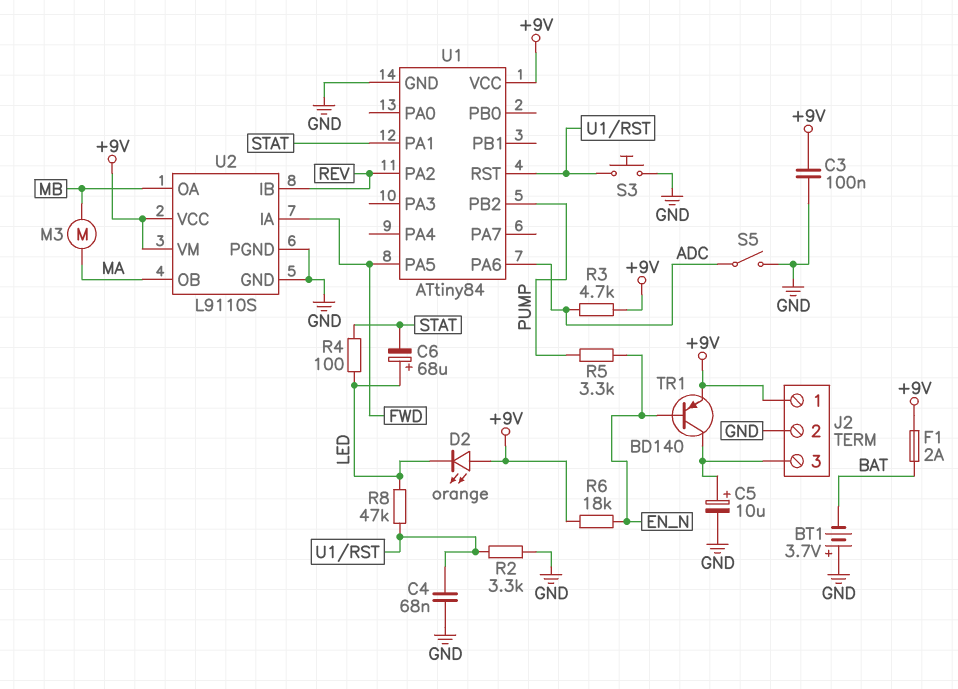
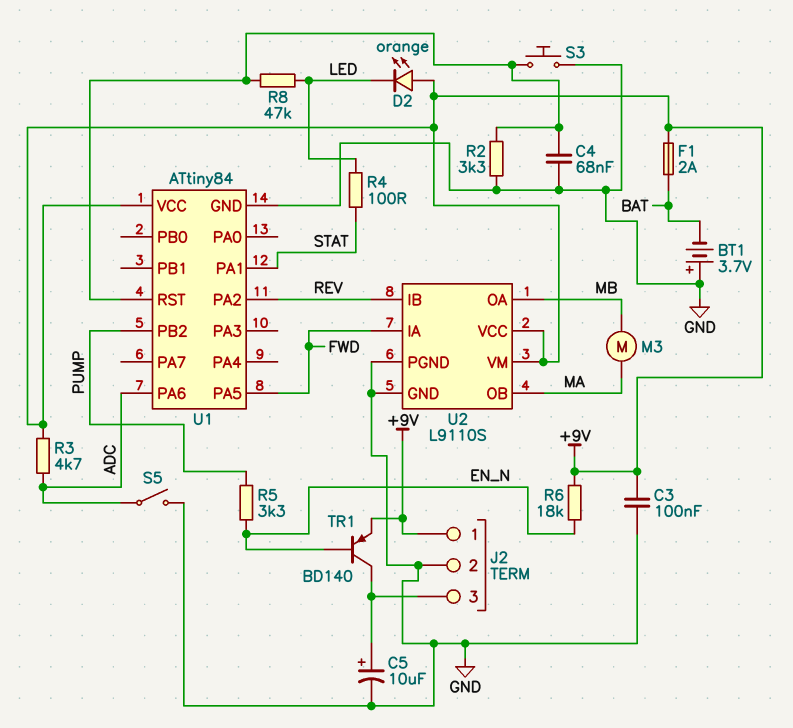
C6: 68uF (plus LED, minus STAT) -> none

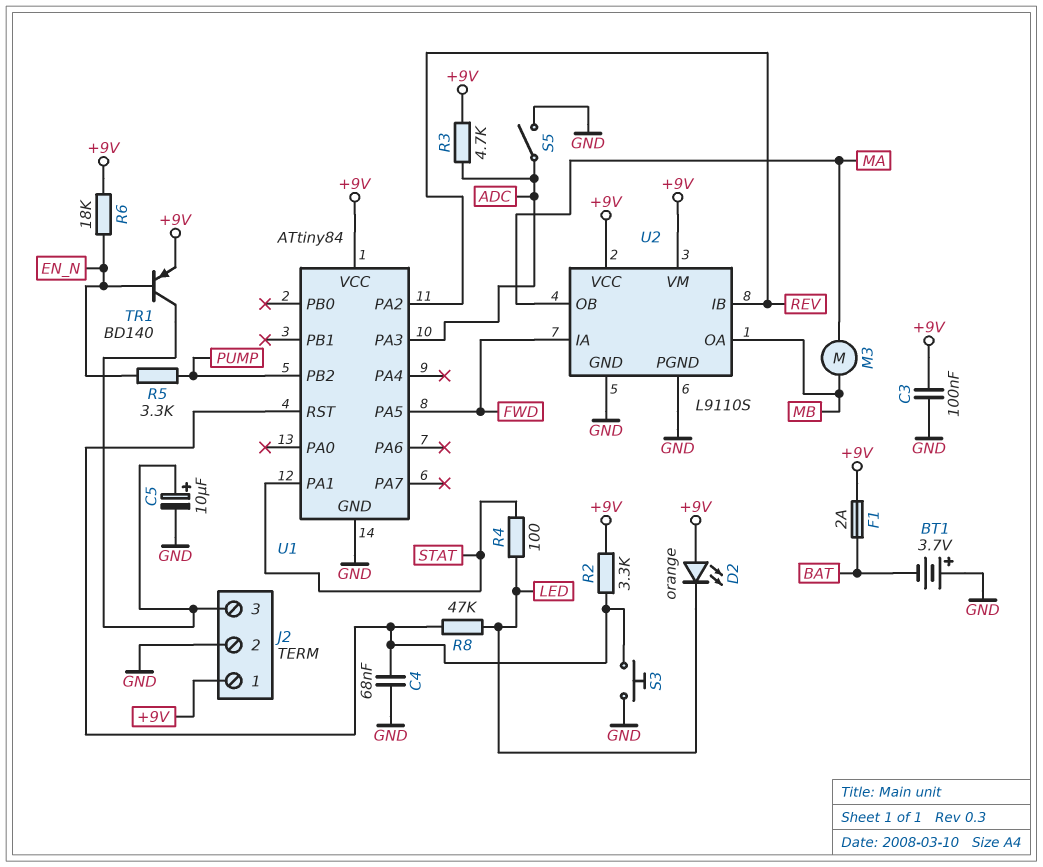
R2: 3.3k (GND, U1/RST) -> 3.3k (+9V, U1/RST)
U1 pin PA3: none -> ADC
U1 pin PA6: ADC -> none

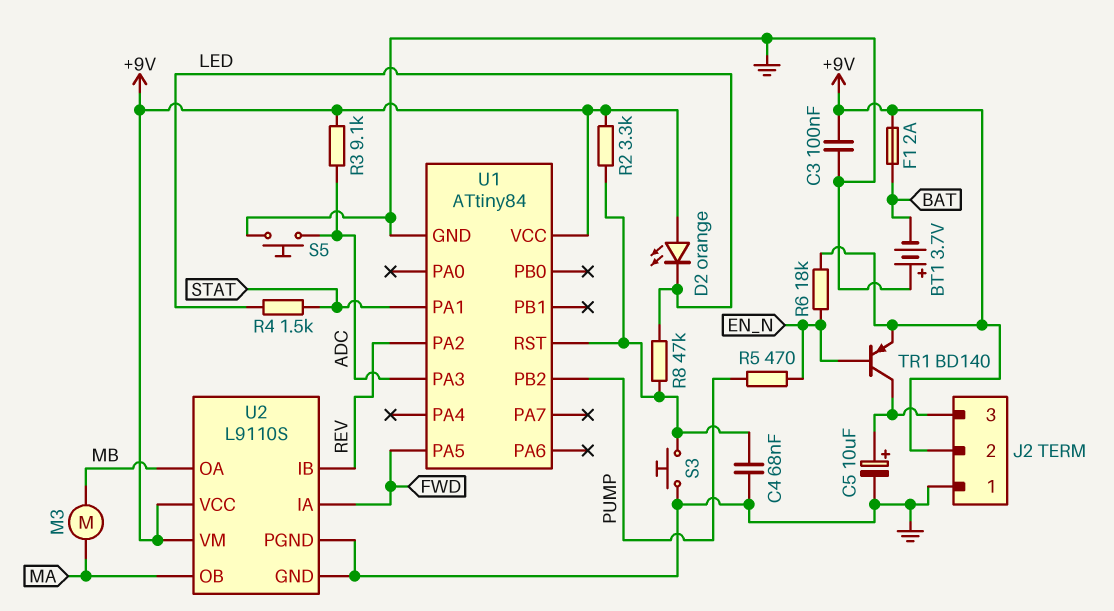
J2 pin 1: +9V -> GND
J2 pin 2: GND -> +9V
R3: 4.7k (+9V, ADC) -> 9.1k (+9V, ADC)
R4: 100 (LED, STAT) -> 1.5k (LED, STAT)
R5: 3.3k (EN_N, PUMP) -> 470 (EN_N, PUMP)
S5: switch (ADC, GND) -> button (ADC, GND)

